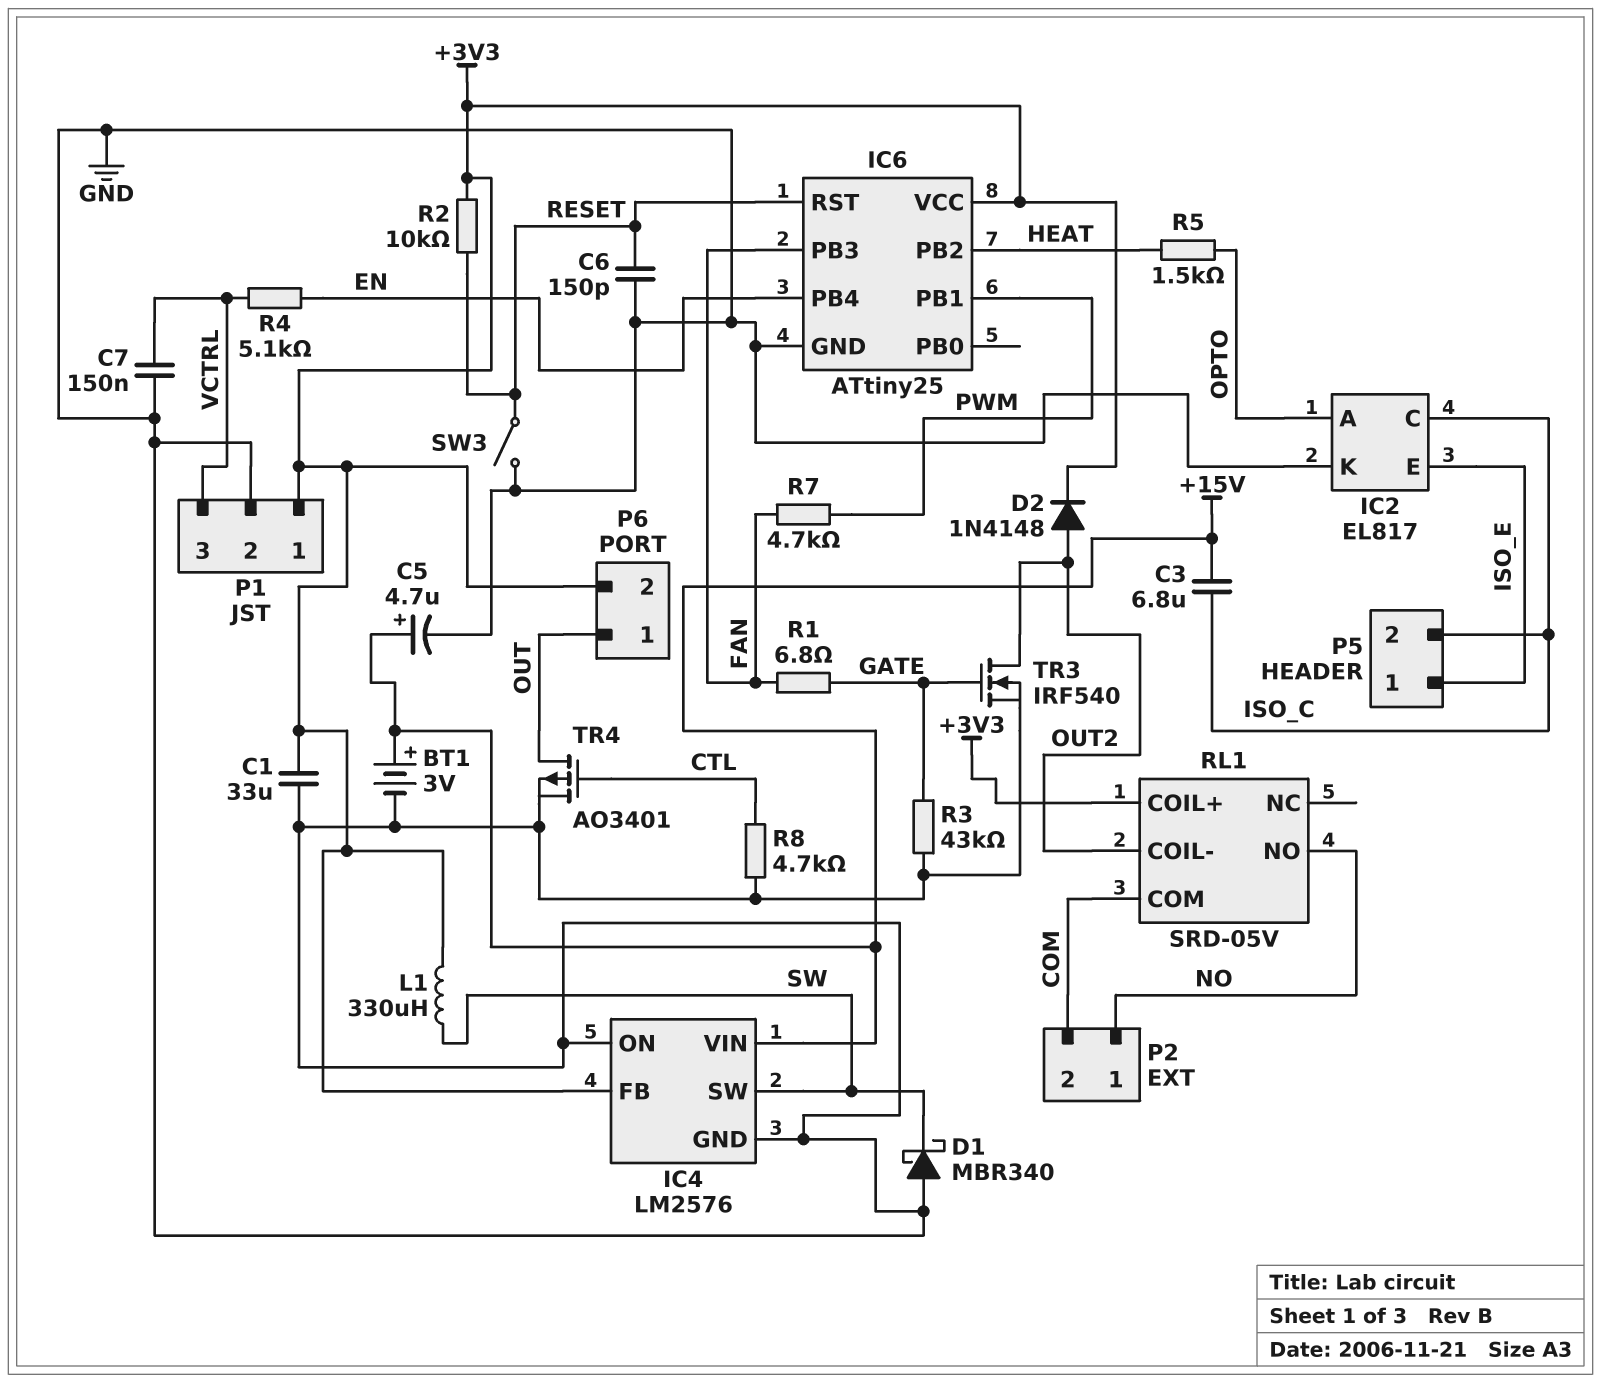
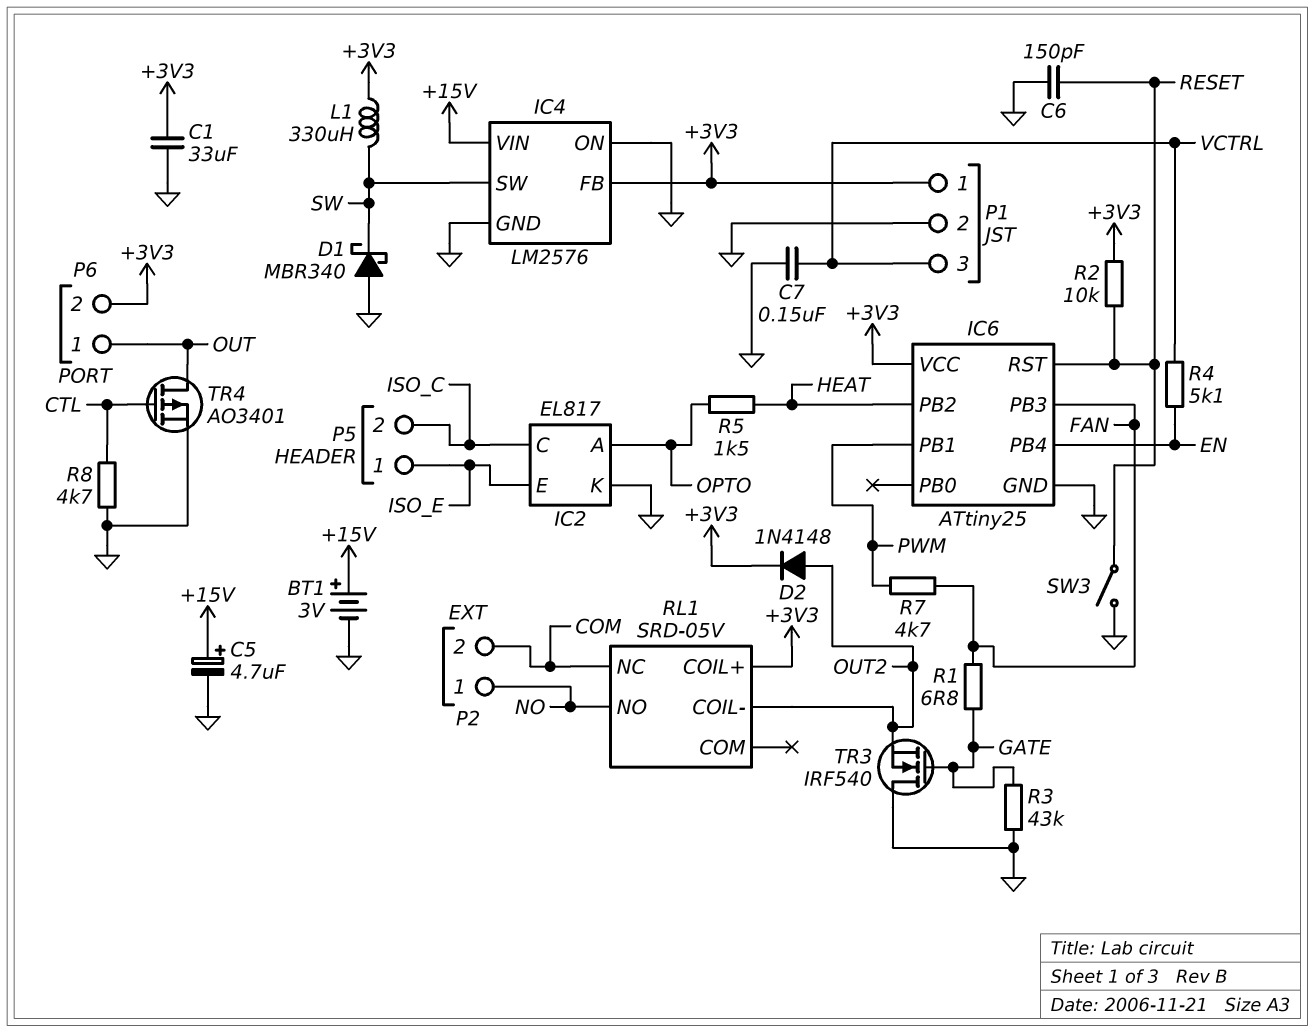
C3: 6.8uF (+15V, ISO_C) -> none
RL1 pin COM: COM -> none
RL1 pin NC: none -> COM
TR3: NMOS IRF540 (G GATE, D OUT2, S GND) -> NMOS IRF540 (G GATE, D GND, S OUT2)

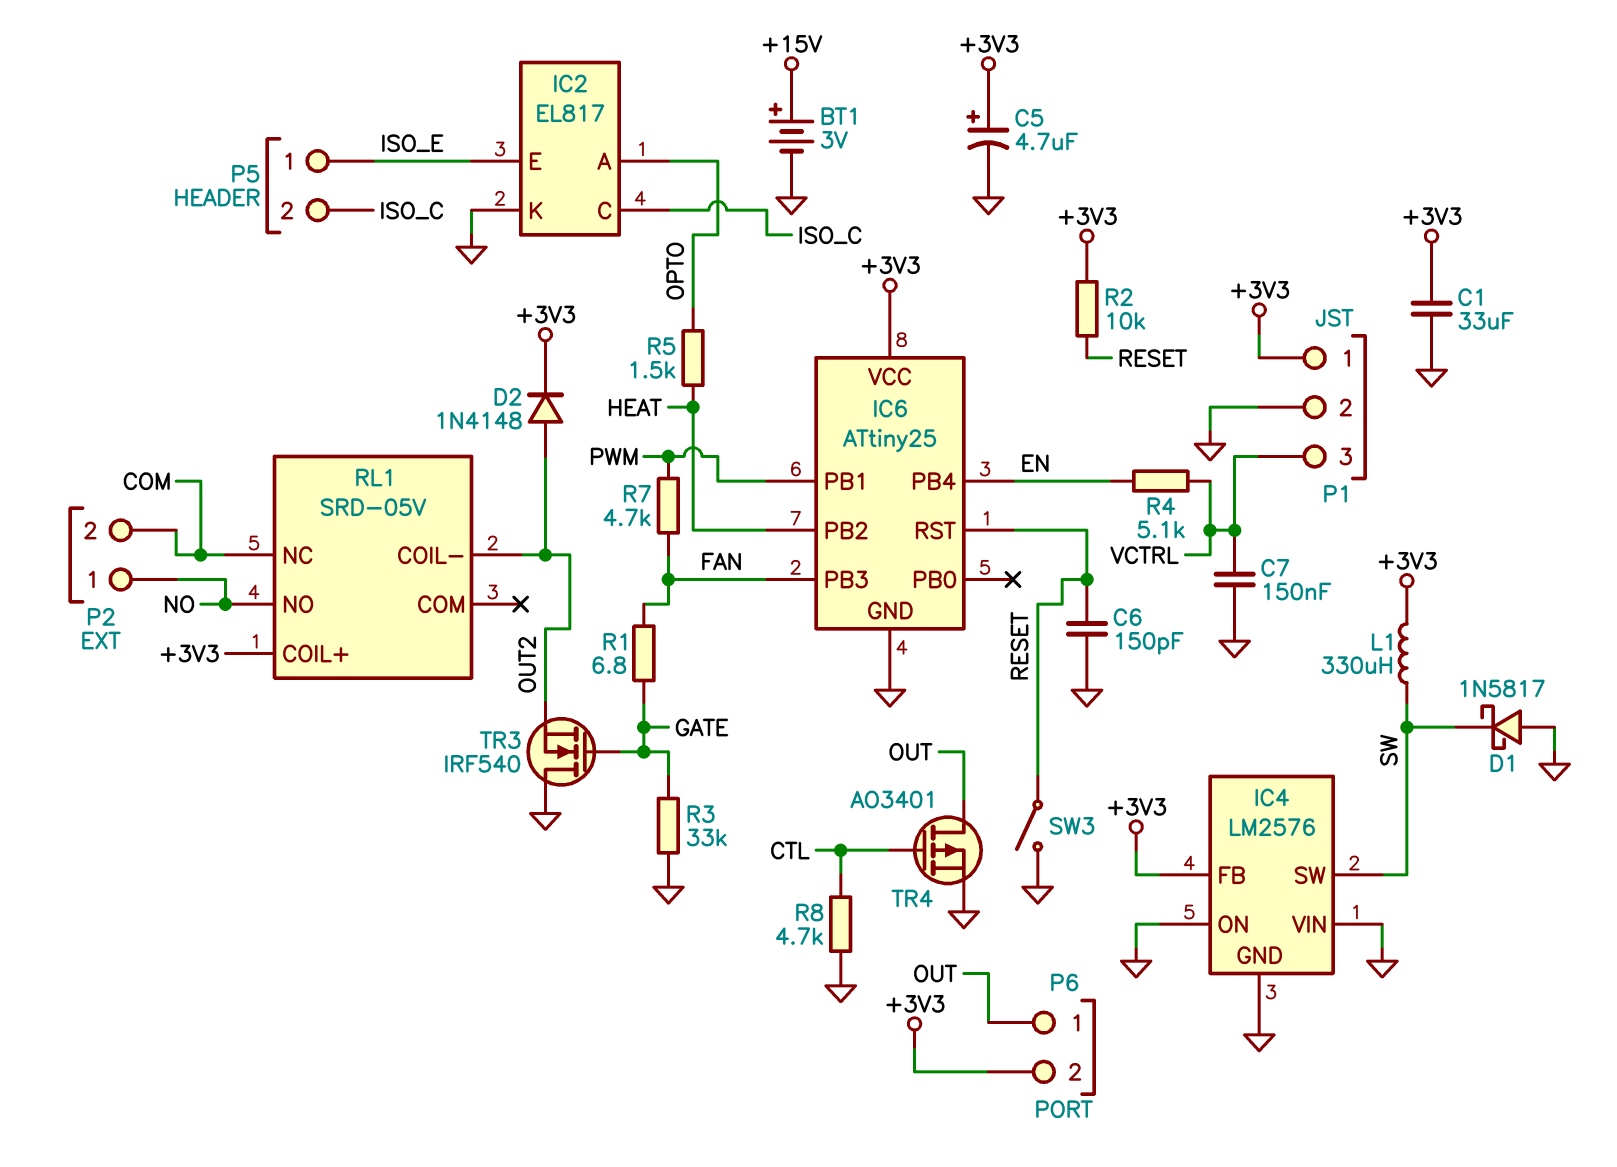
C5: 4.7uF (plus +15V, minus GND) -> 4.7uF (plus +3V3, minus GND)
D1: schottky MBR340 (A GND, K SW) -> schottky 1N5817 (A GND, K SW)
IC4 pin VIN: +15V -> GND
R3: 43k (GATE, GND) -> 33k (GATE, GND)

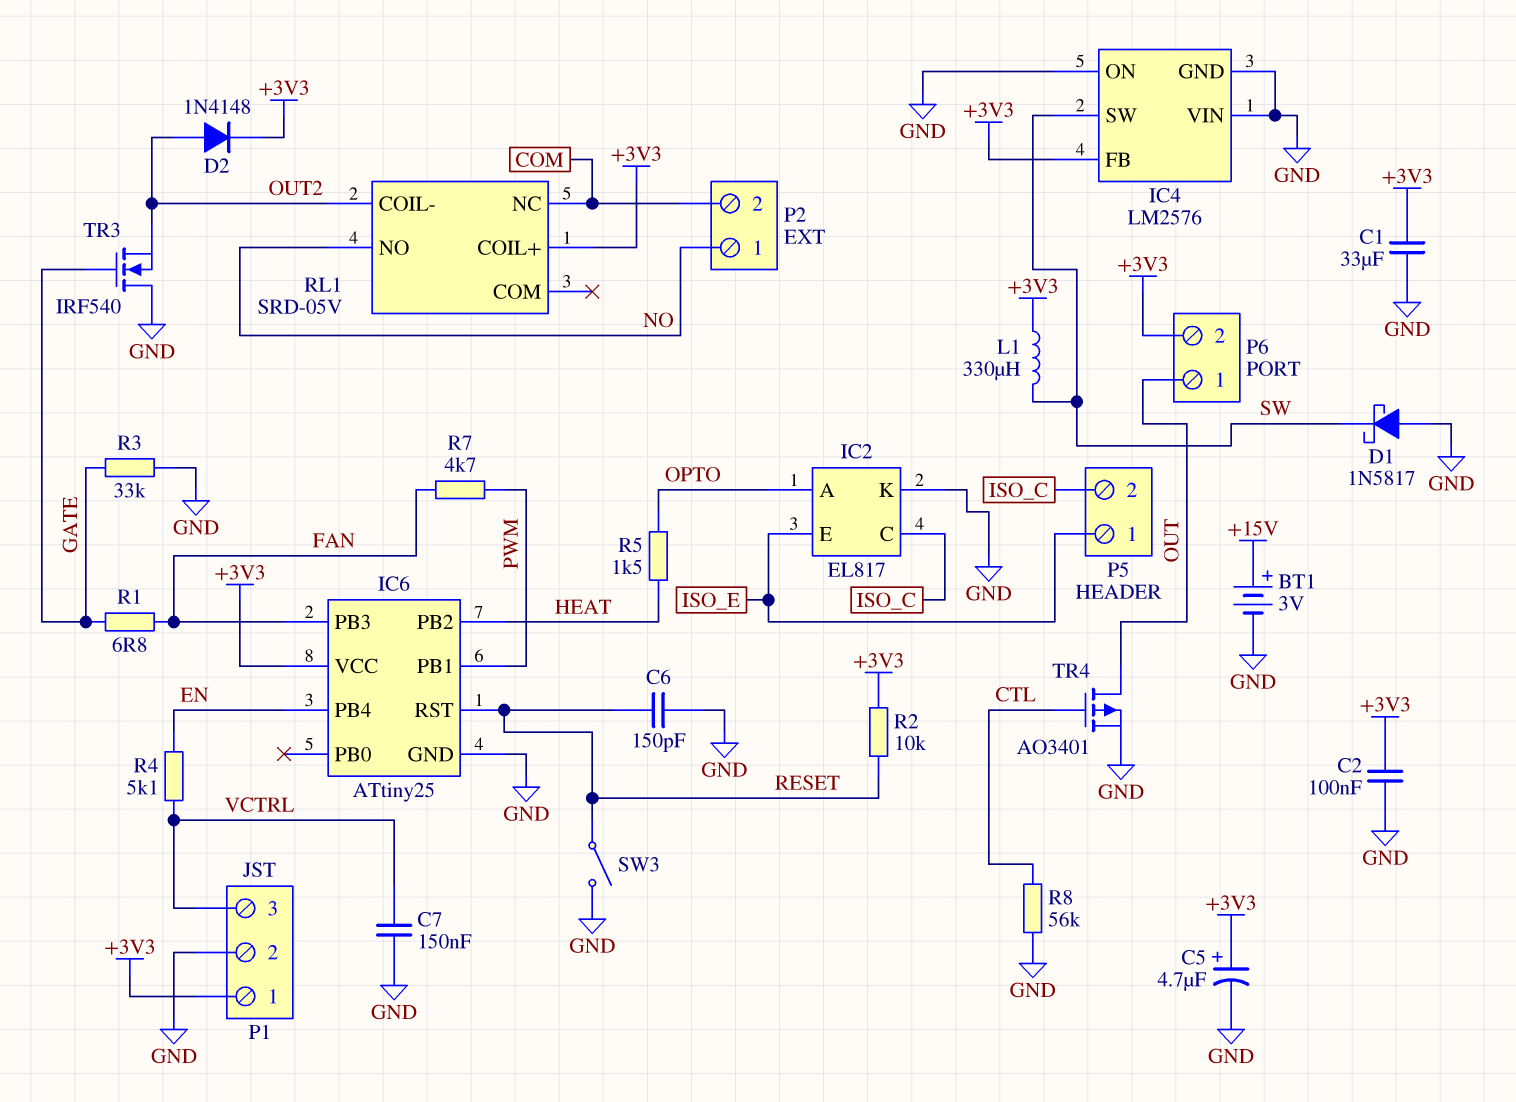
C2: none -> 100nF (+3V3, GND)
R8: 4.7k (CTL, GND) -> 56k (CTL, GND)

